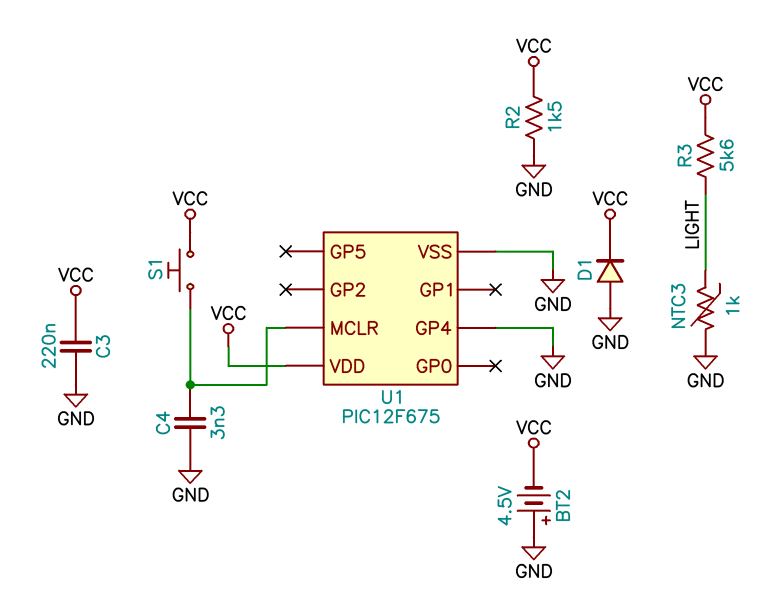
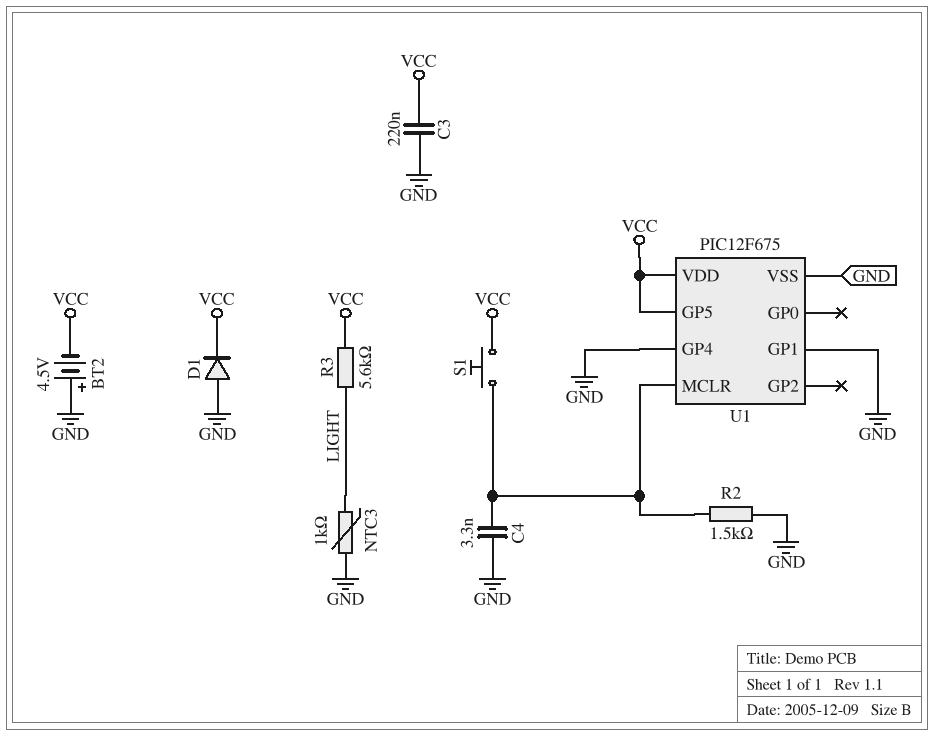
R2: 1.5k (GND, VCC) -> 1.5k (GND, U1/MCLR)
U1 pin GP1: none -> GND
U1 pin GP5: none -> VCC

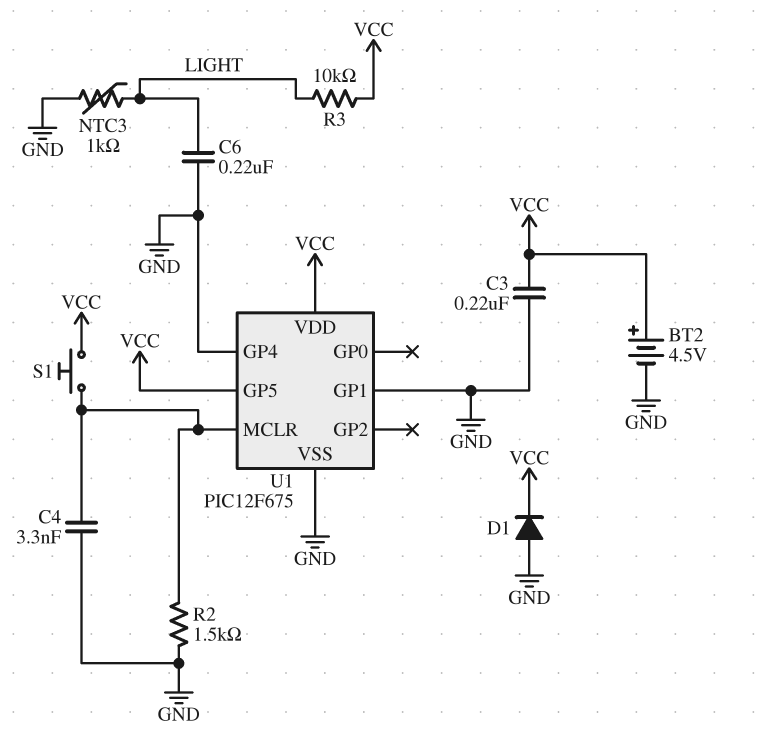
BT2: 4.5V (plus GND, minus VCC) -> 4.5V (plus VCC, minus GND)
C6: none -> 220nF (GND, LIGHT)
R3: 5.6k (LIGHT, VCC) -> 10k (LIGHT, VCC)

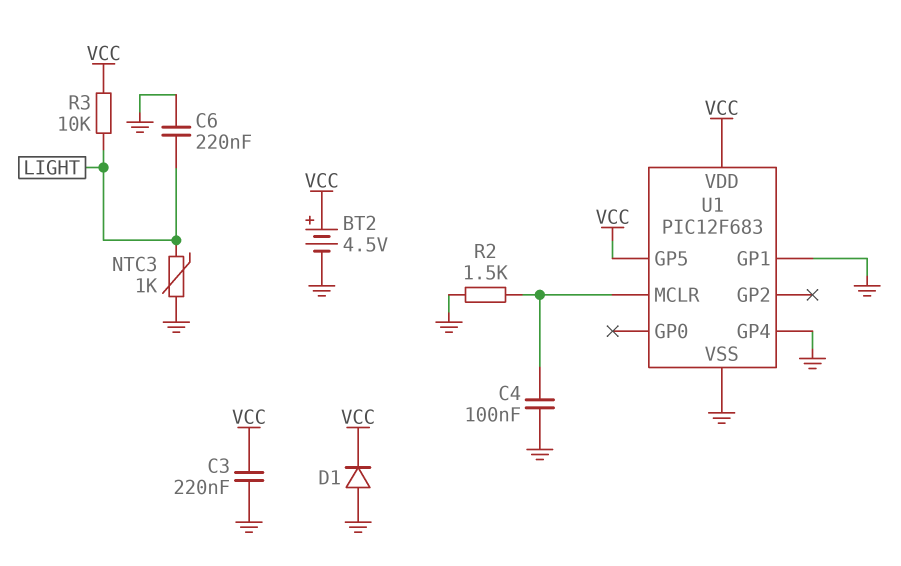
C4: 3.3nF (GND, U1/MCLR) -> 100nF (GND, U1/MCLR)
S1: button (U1/MCLR, VCC) -> none
U1: PIC12F675 -> PIC12F683

